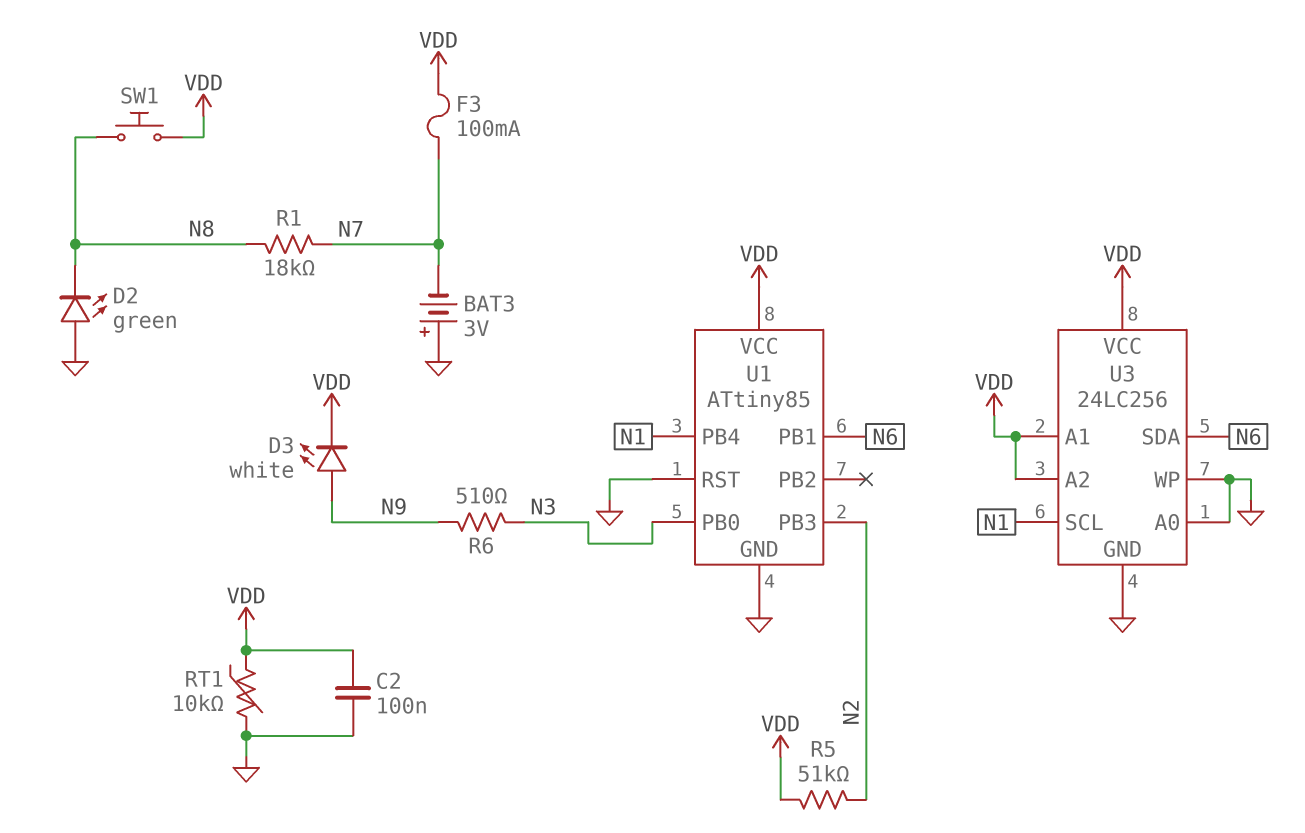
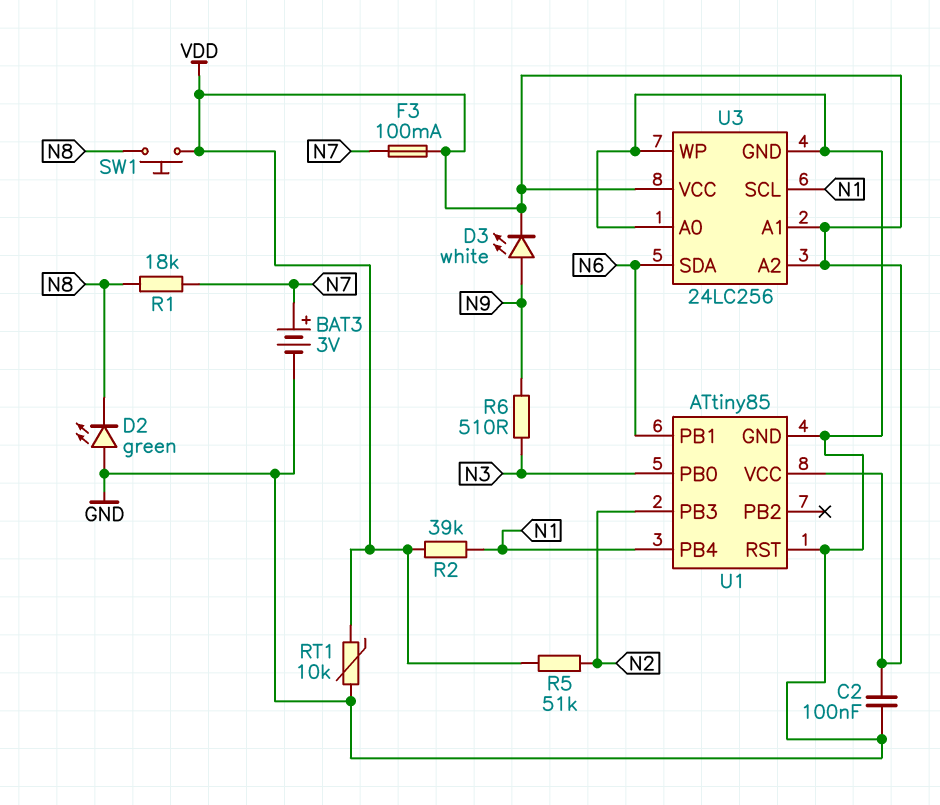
BAT3: 3V (plus GND, minus N7) -> 3V (plus N7, minus GND)
R2: none -> 39k (N1, VDD)

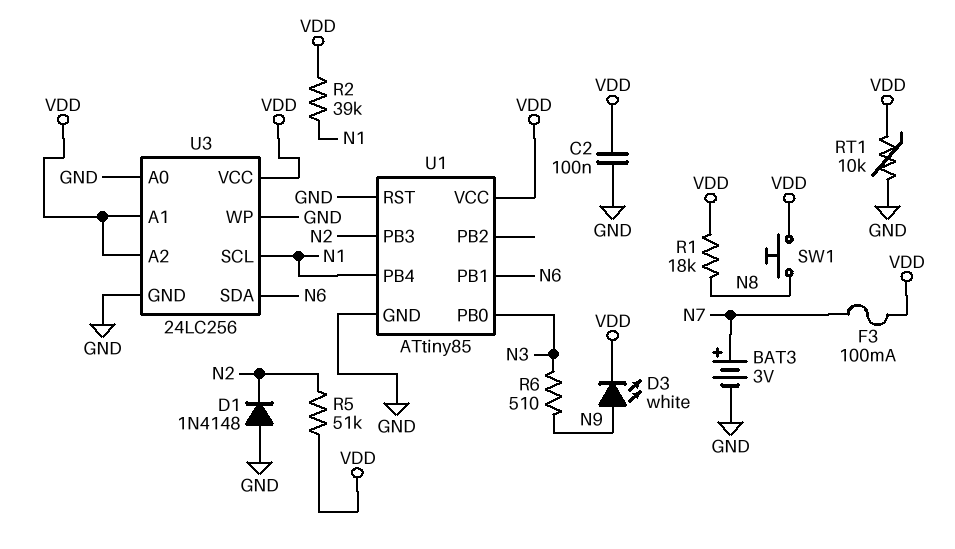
D1: none -> diode 1N4148 (A GND, K N2)
D2: LED green (A GND, K N8) -> none
R1: 18k (N7, N8) -> 18k (N8, VDD)

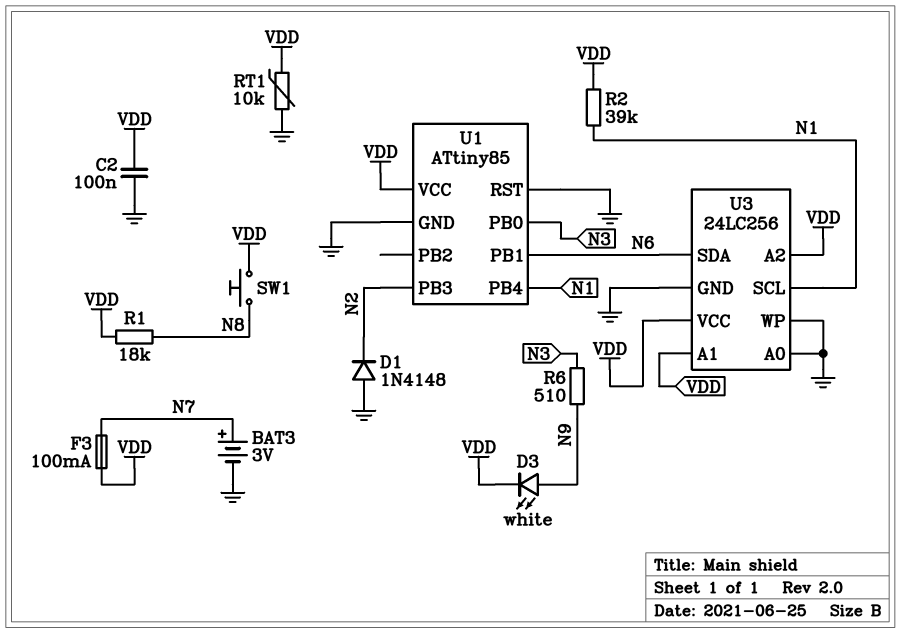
R5: 51k (N2, VDD) -> none

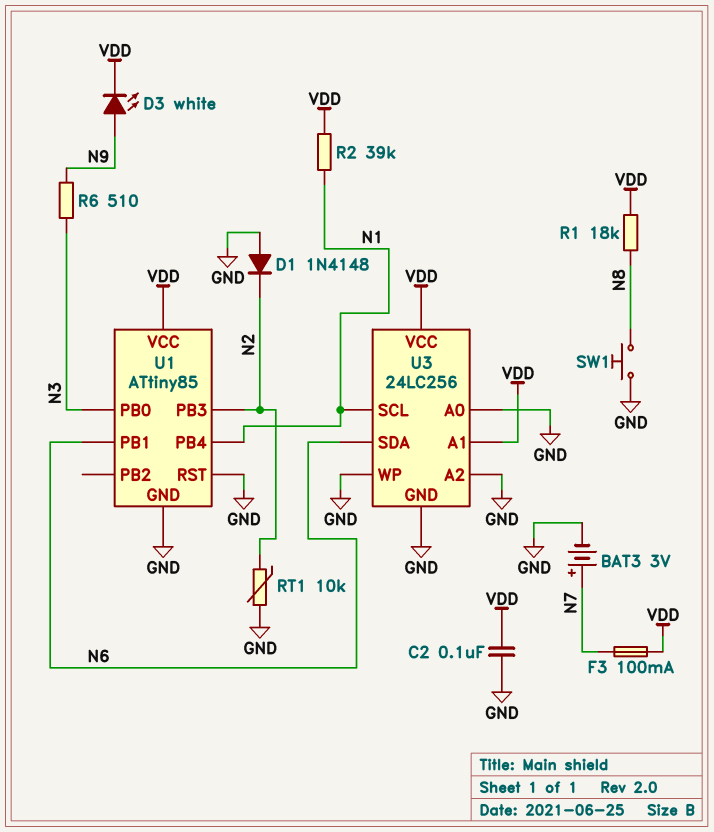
RT1: 10k (GND, VDD) -> 10k (GND, N2)
SW1: button (N8, VDD) -> button (GND, N8)
U3 pin A2: VDD -> GND

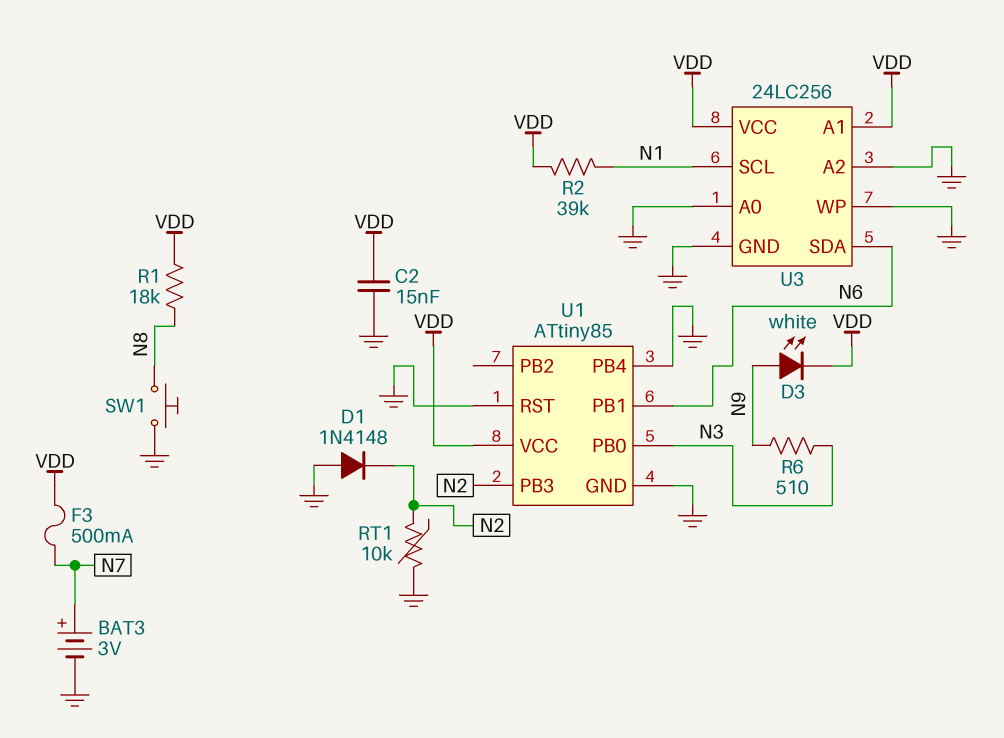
C2: 100nF (GND, VDD) -> 15nF (GND, VDD)
F3: 100mA (N7, VDD) -> 500mA (N7, VDD)
U1 pin PB4: N1 -> GND

